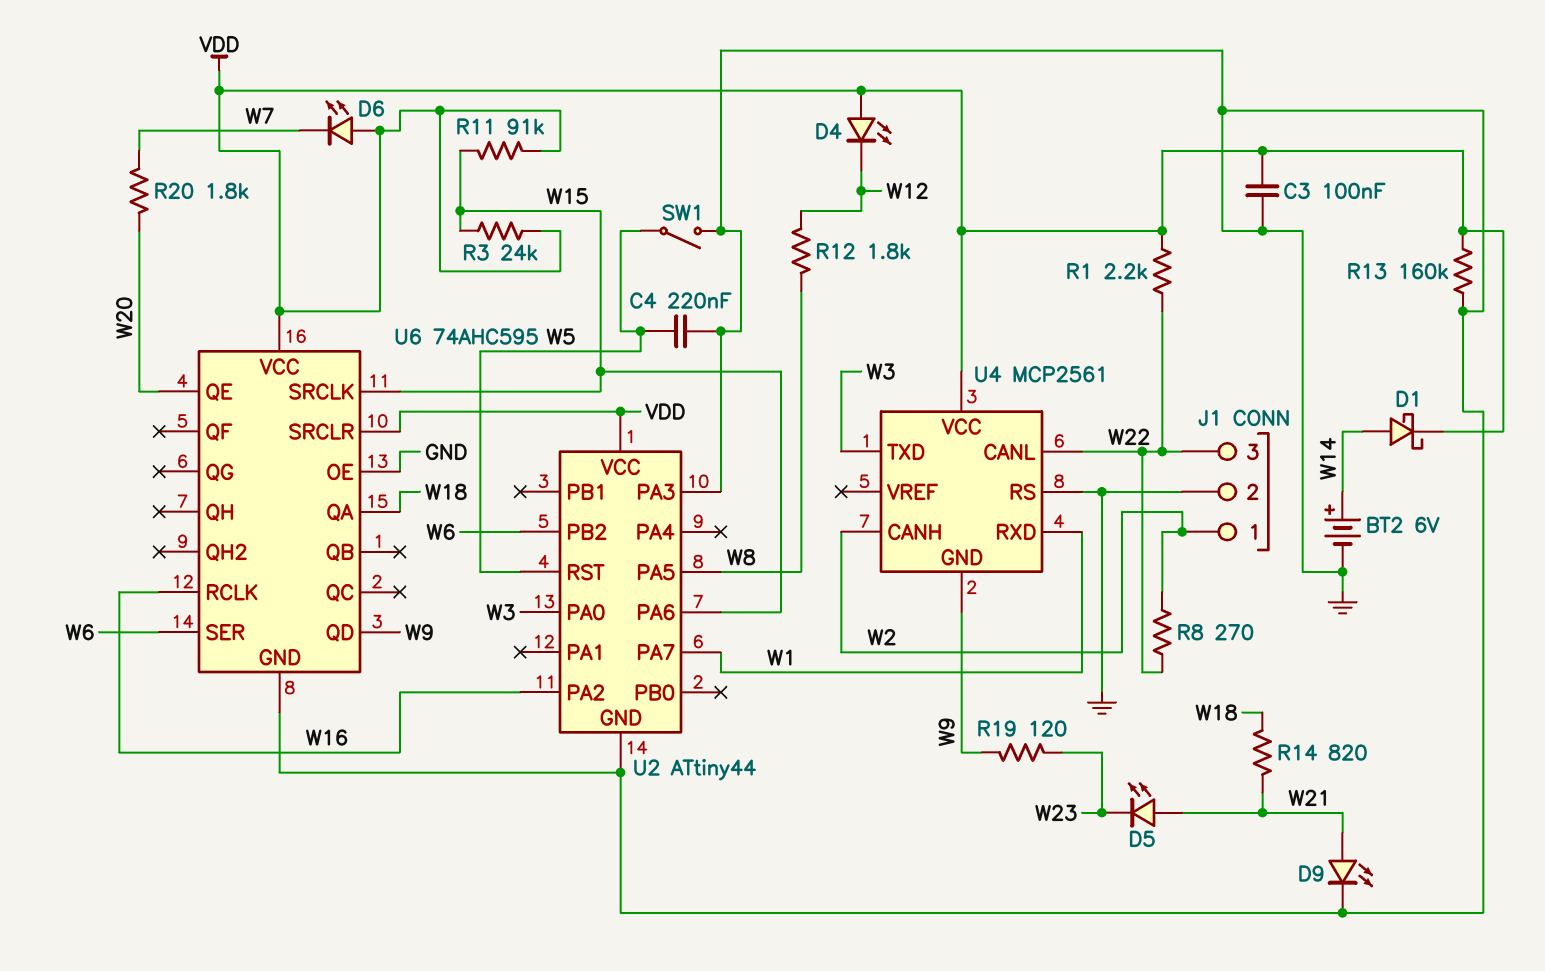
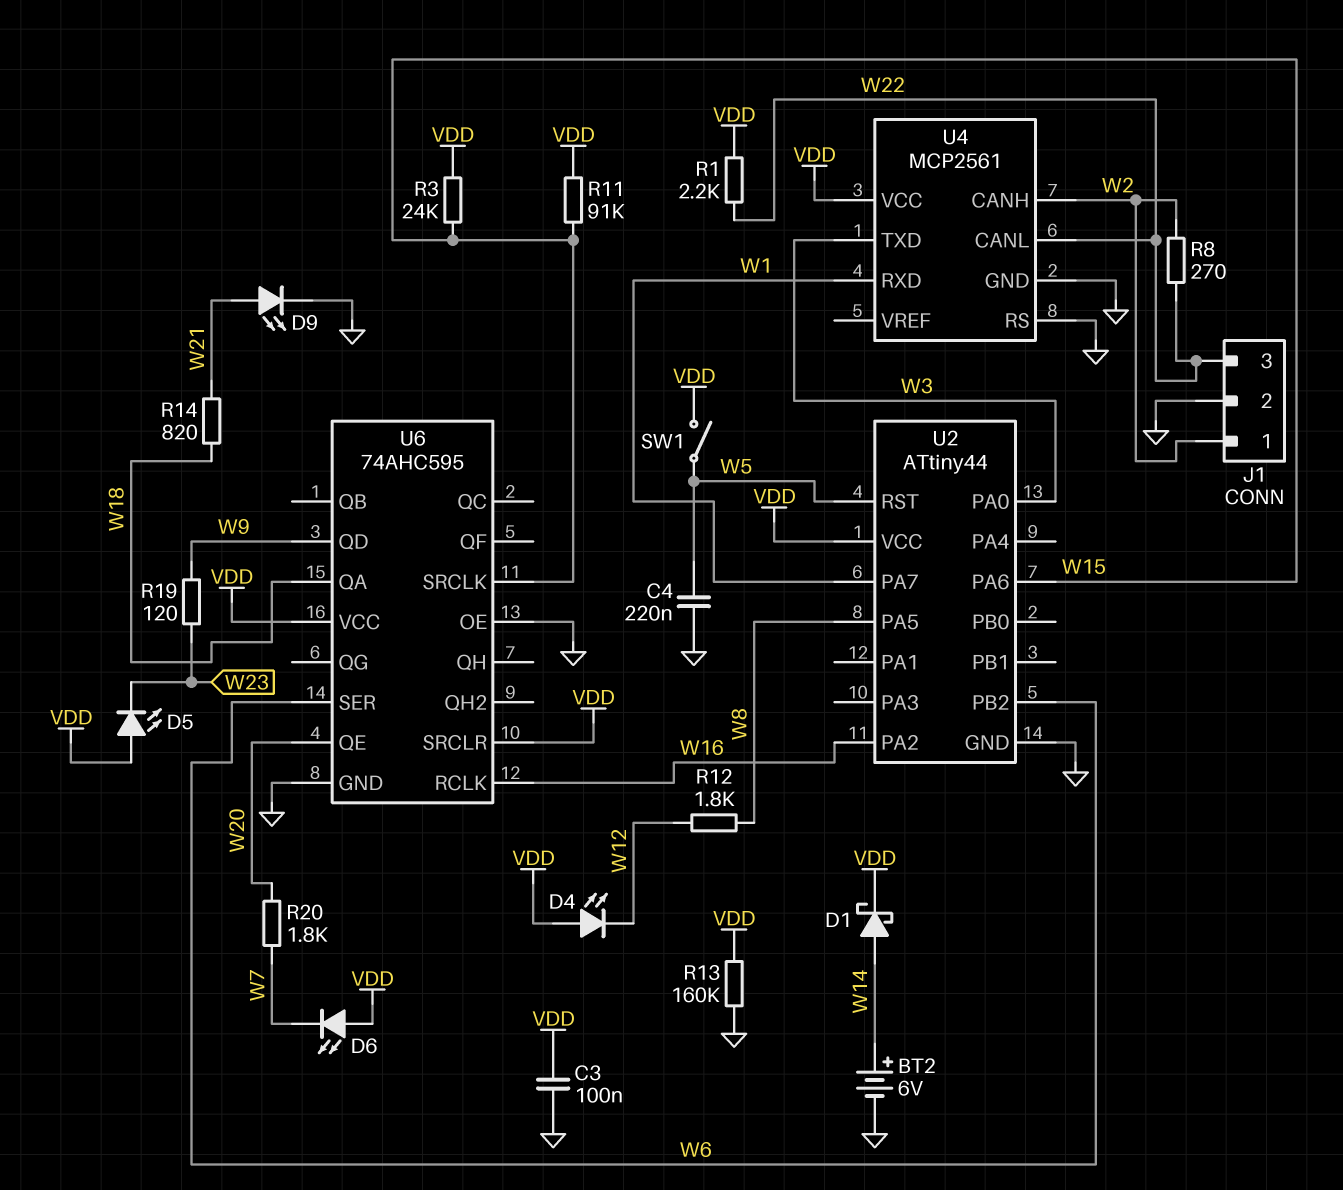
D5: LED (A W21, K W23) -> LED (A VDD, K W23)
SW1: switch (GND, W5) -> switch (VDD, W5)
U2 pin PA3: GND -> none
U4 pin GND: W9 -> GND

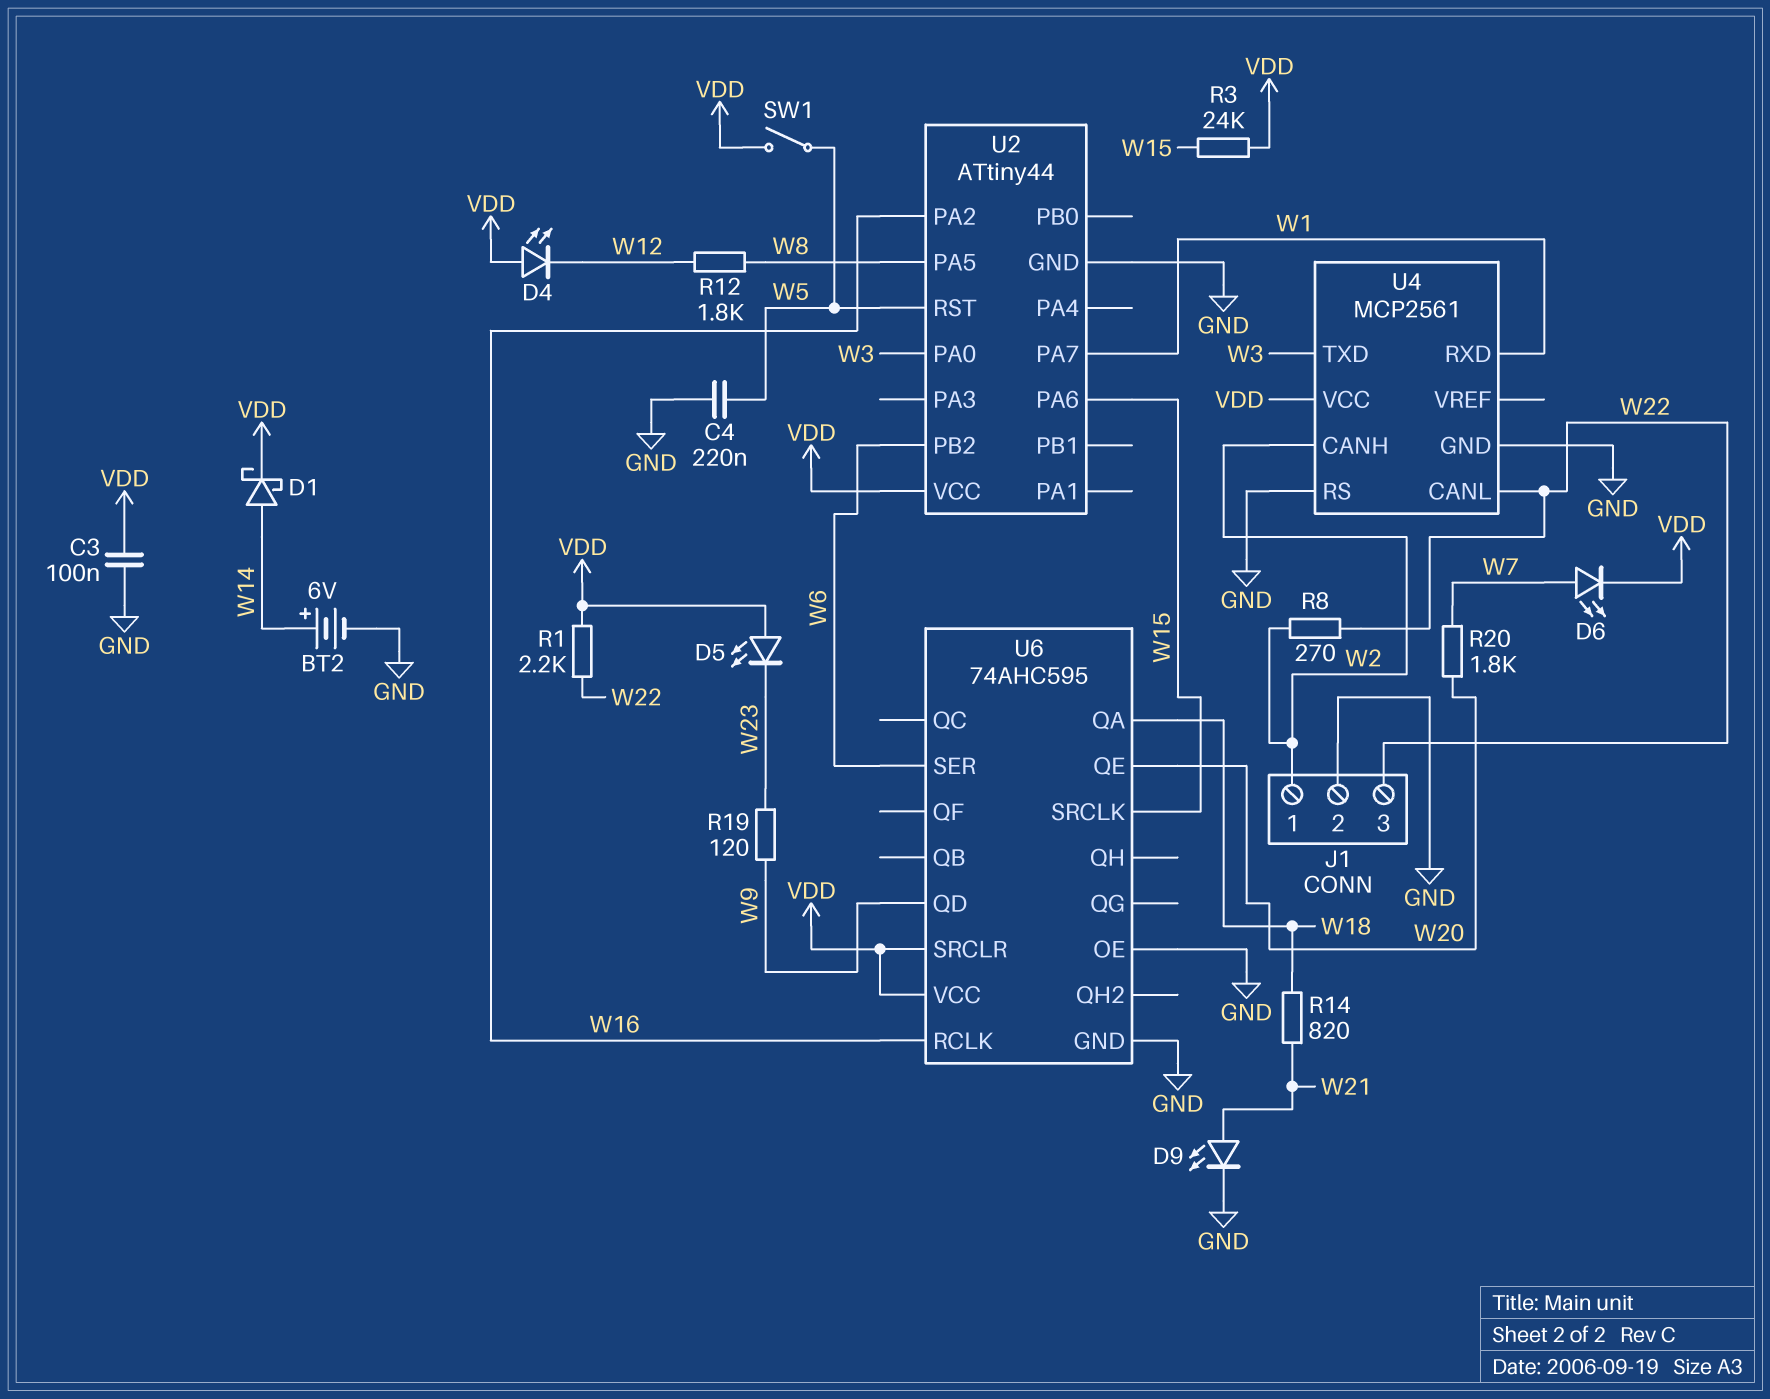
D6: LED (A VDD, K W7) -> LED (A W7, K VDD)
R11: 91k (VDD, W15) -> none
R13: 160k (GND, VDD) -> none

